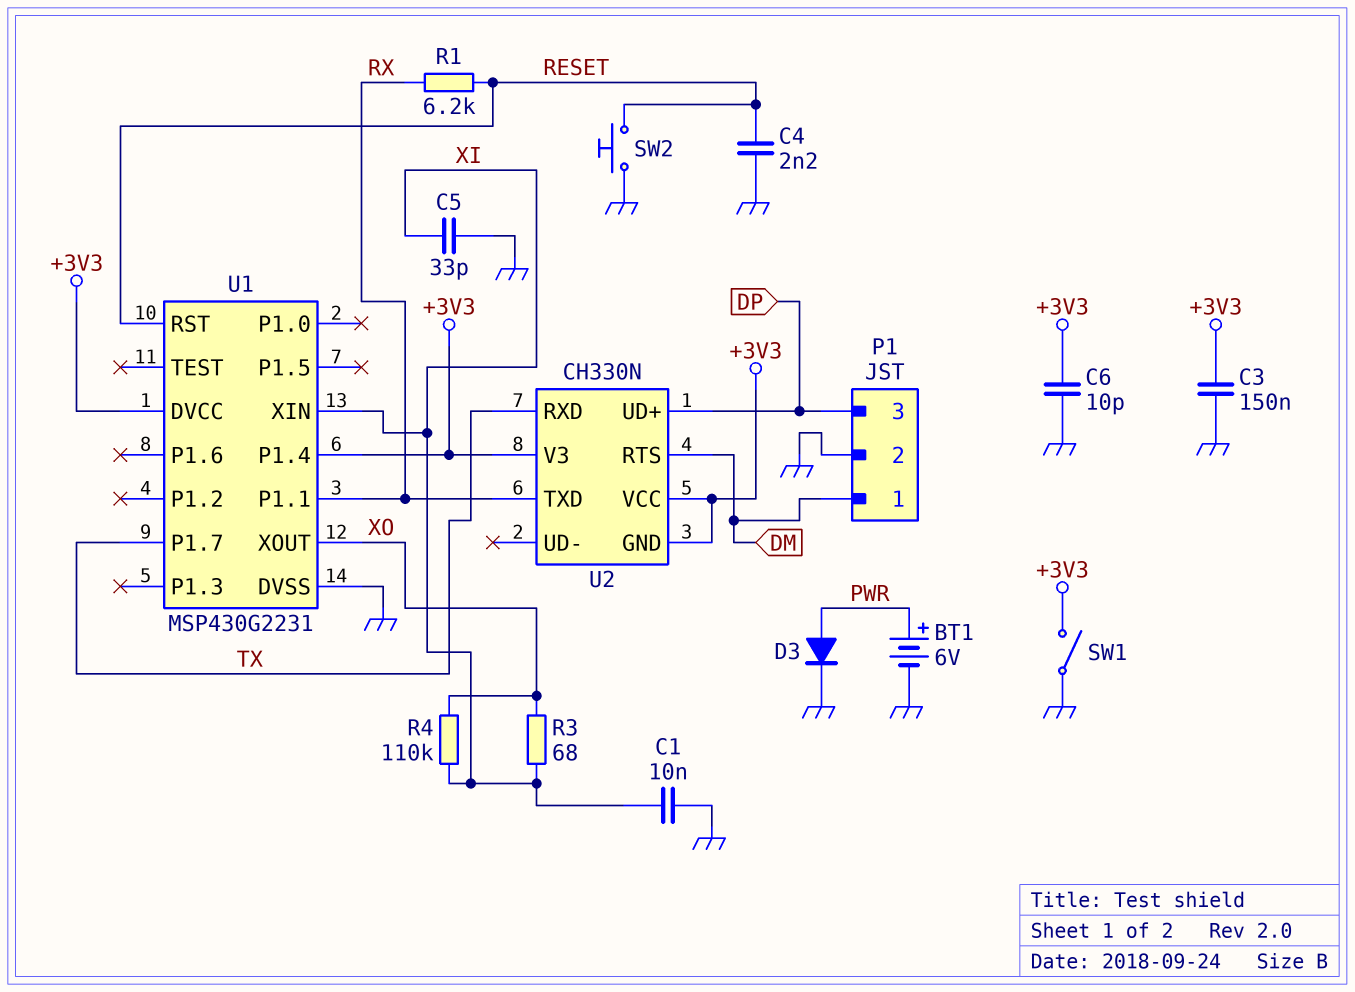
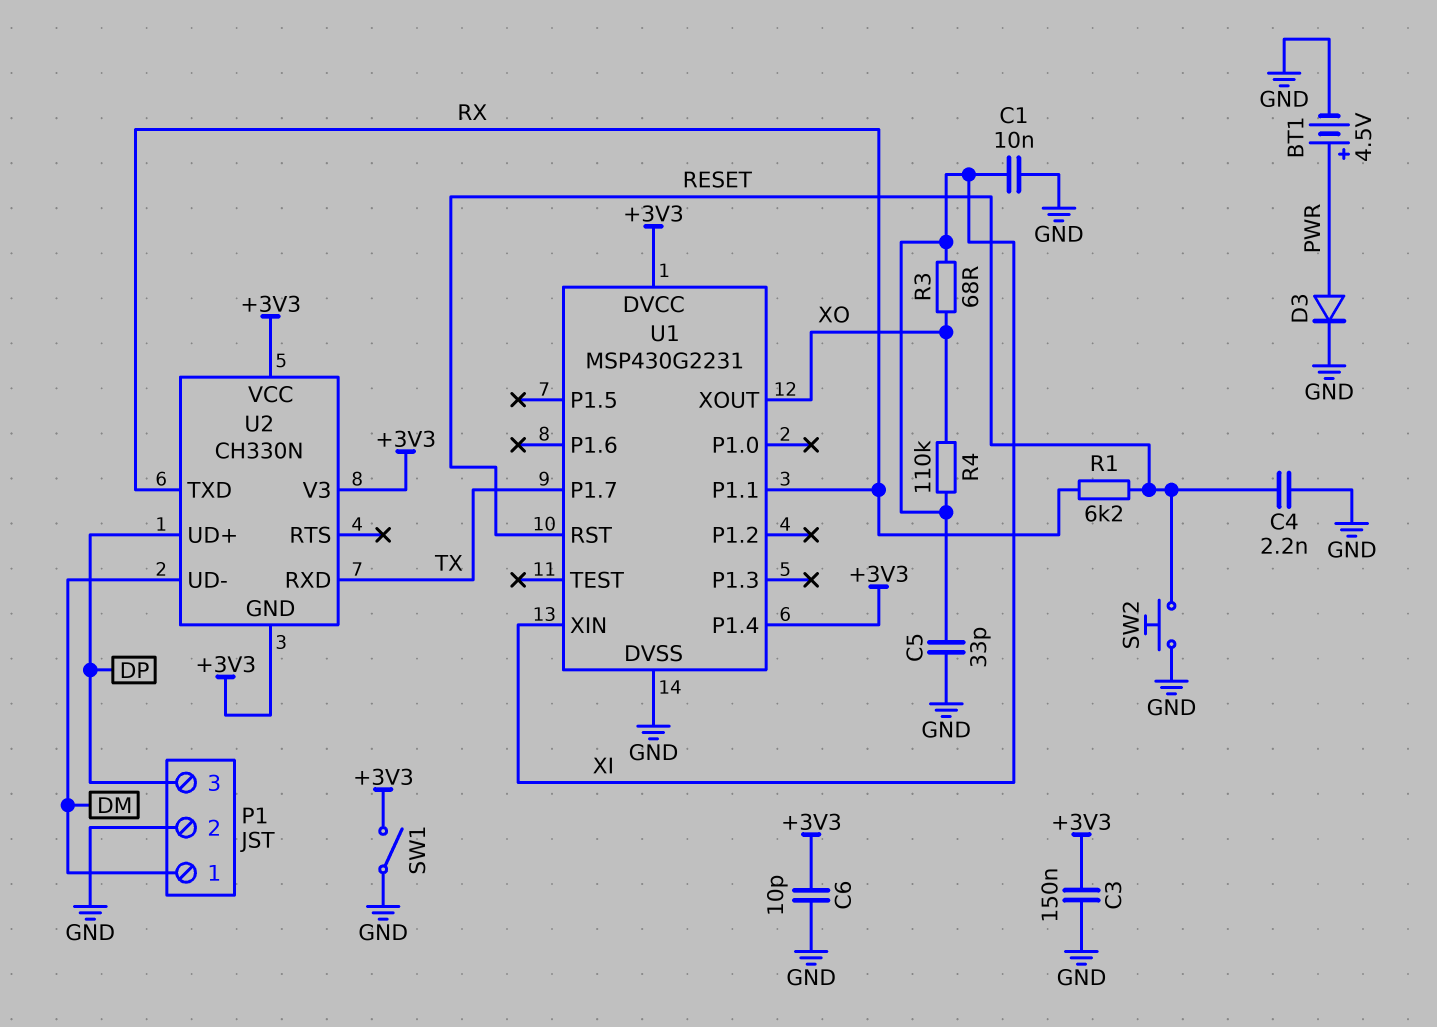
BT1: 6V (plus PWR, minus GND) -> 4.5V (plus PWR, minus GND)
U2 pin RTS: DM -> none
U2 pin UD-: none -> DM

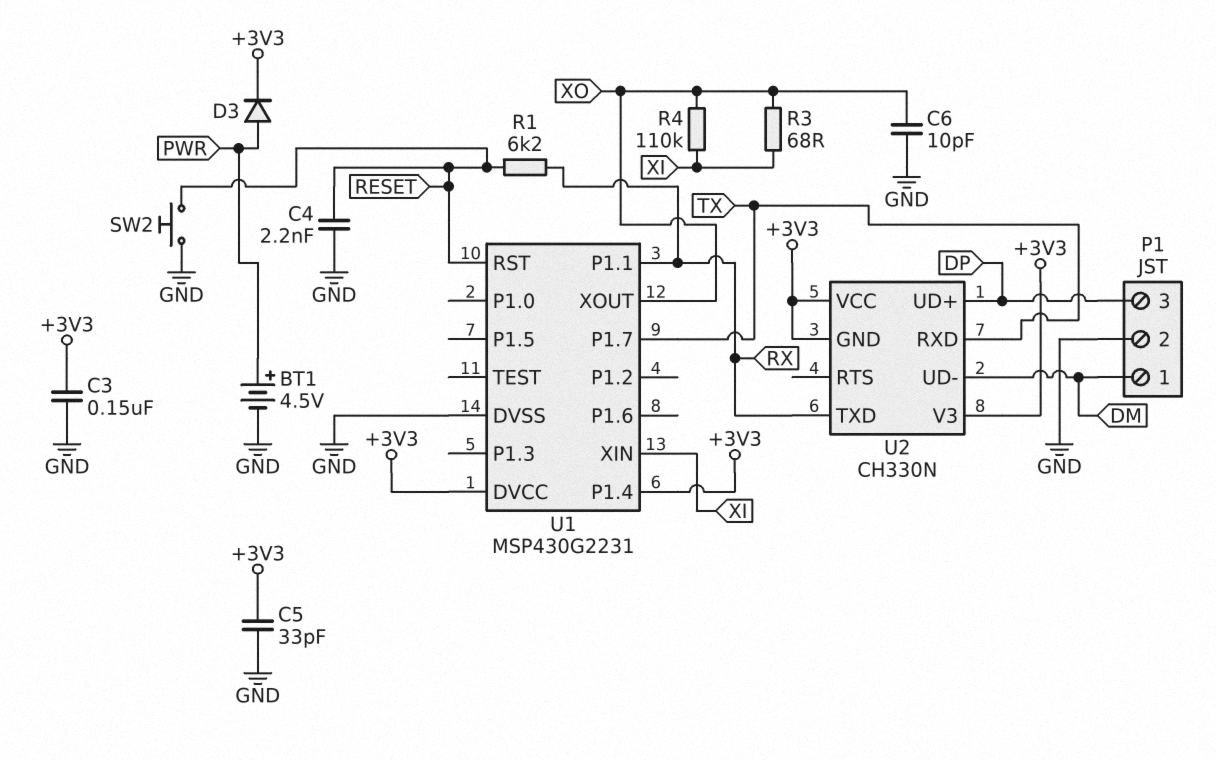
C1: 10nF (GND, XI) -> none
C5: 33pF (GND, XI) -> 33pF (+3V3, GND)
C6: 10pF (+3V3, GND) -> 10pF (GND, XO)
D3: diode (A PWR, K GND) -> diode (A PWR, K +3V3)
SW1: switch (+3V3, GND) -> none

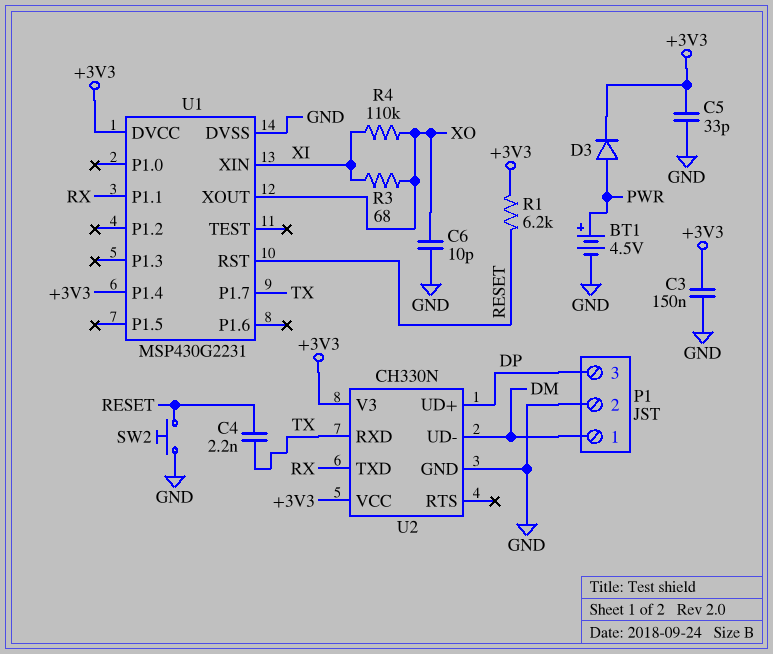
C4: 2.2nF (GND, RESET) -> 2.2nF (RESET, TX)
R1: 6.2k (RESET, RX) -> 6.2k (+3V3, RESET)
U2 pin GND: +3V3 -> GND

